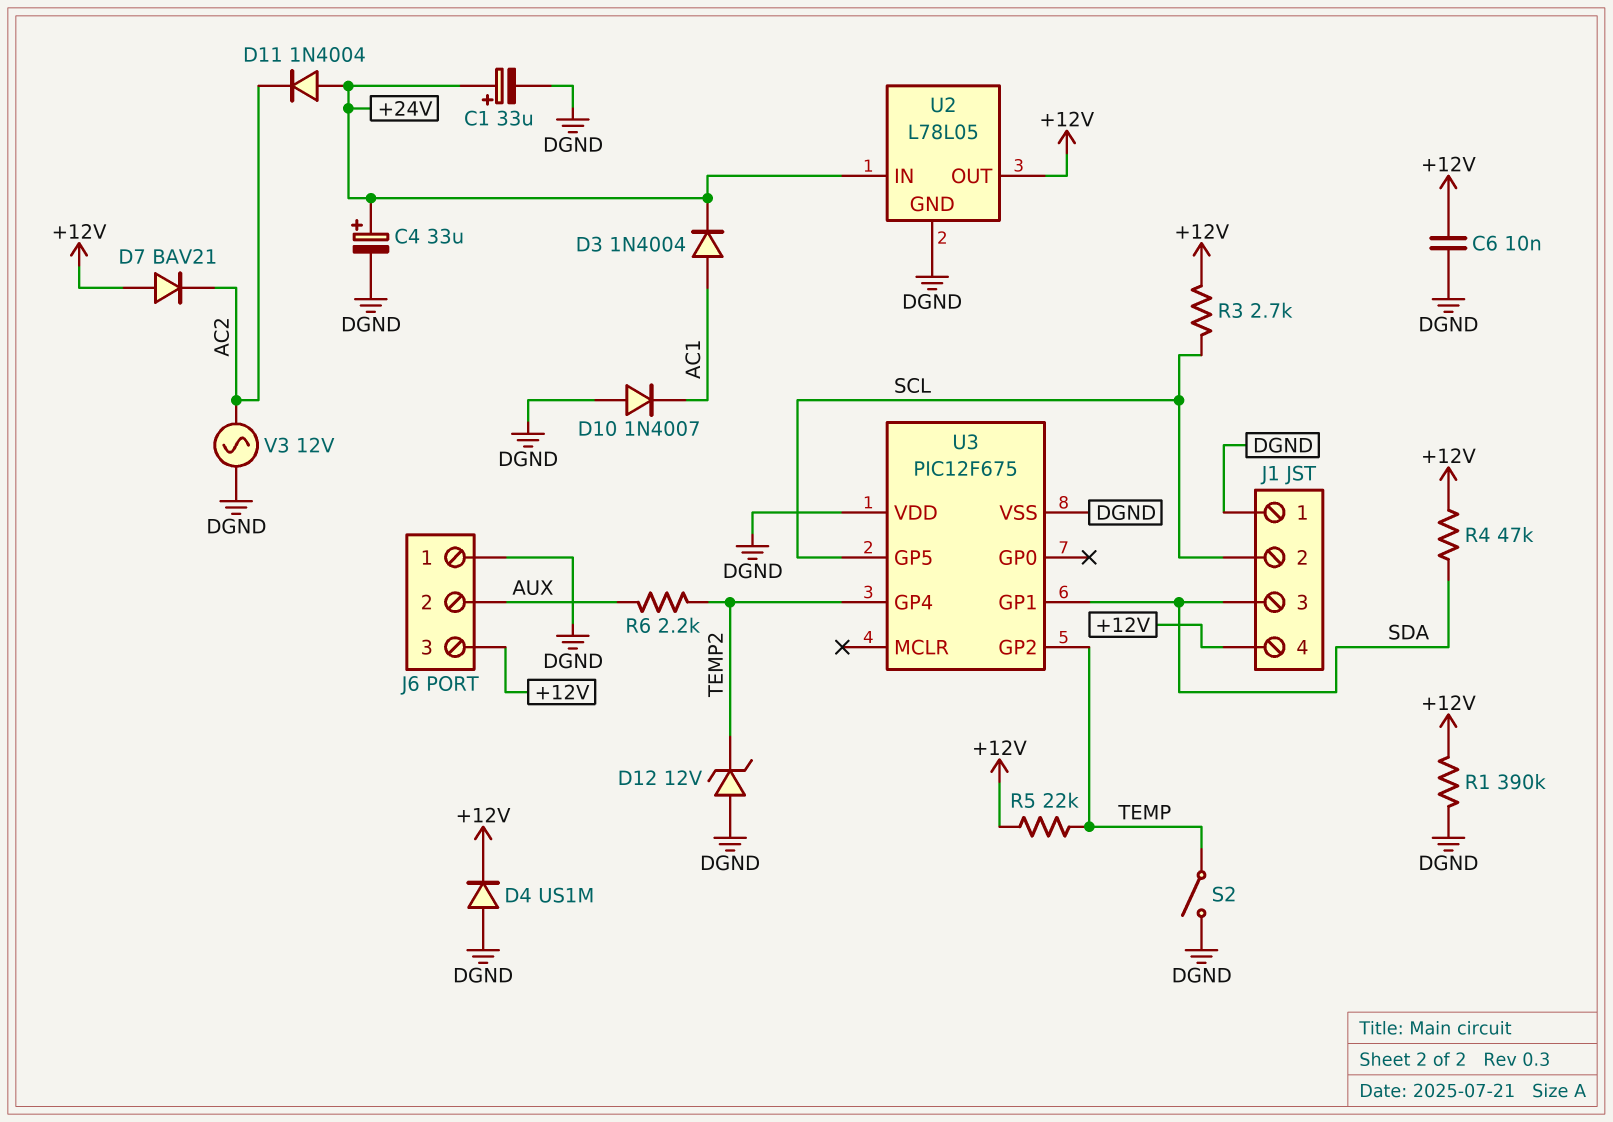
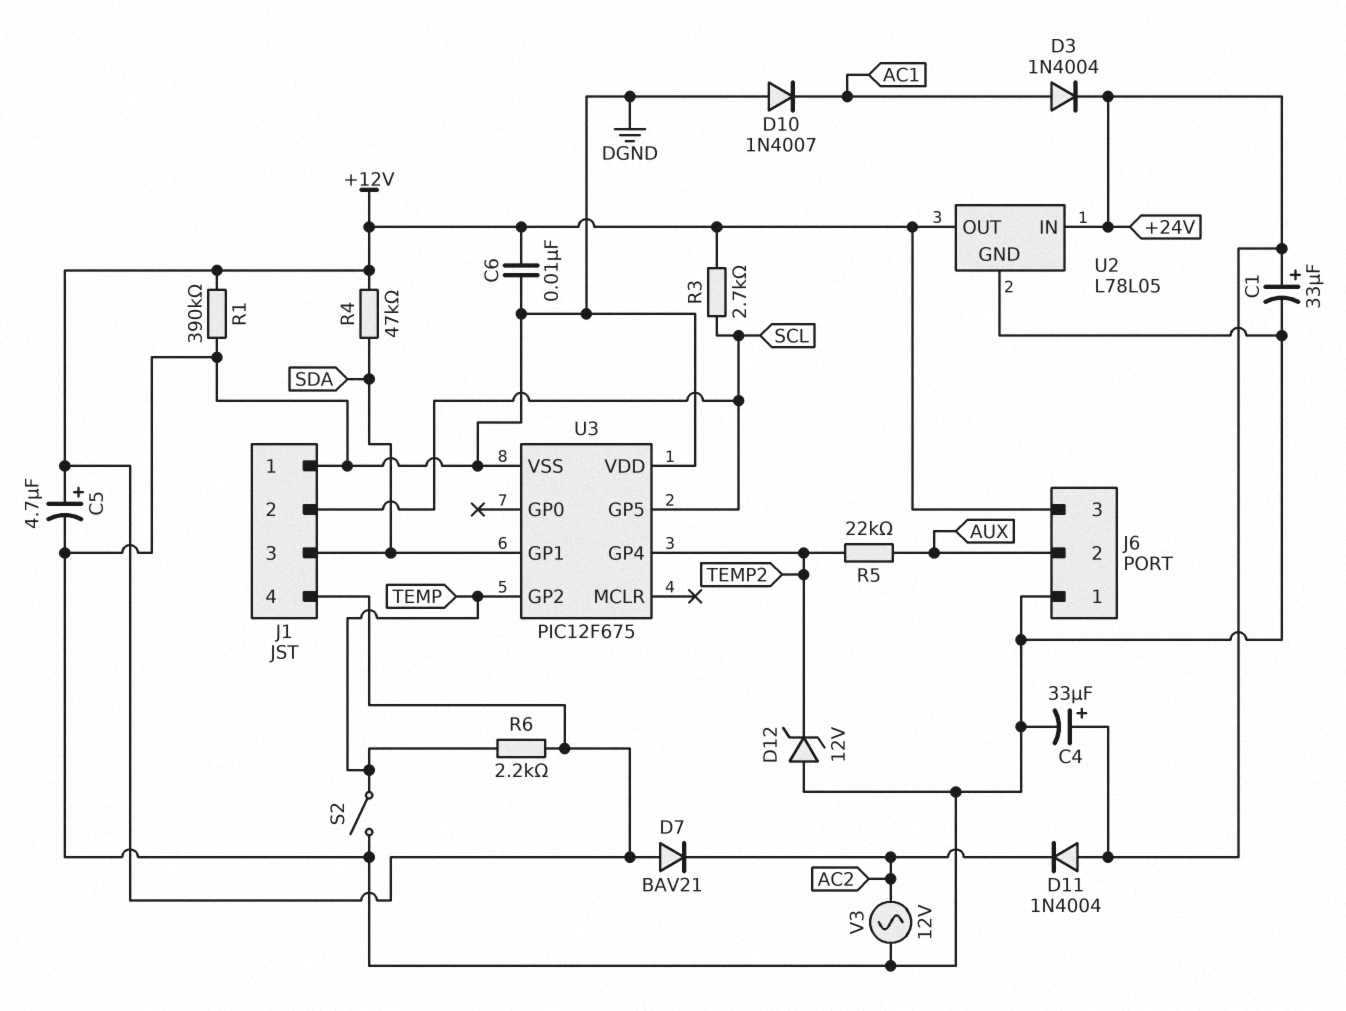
C5: none -> 4.7uF (plus +12V, minus DGND)
D4: diode US1M (A DGND, K +12V) -> none
R5: 22k (+12V, TEMP) -> 22k (AUX, TEMP2)
R6: 2.2k (AUX, TEMP2) -> 2.2k (+12V, TEMP)

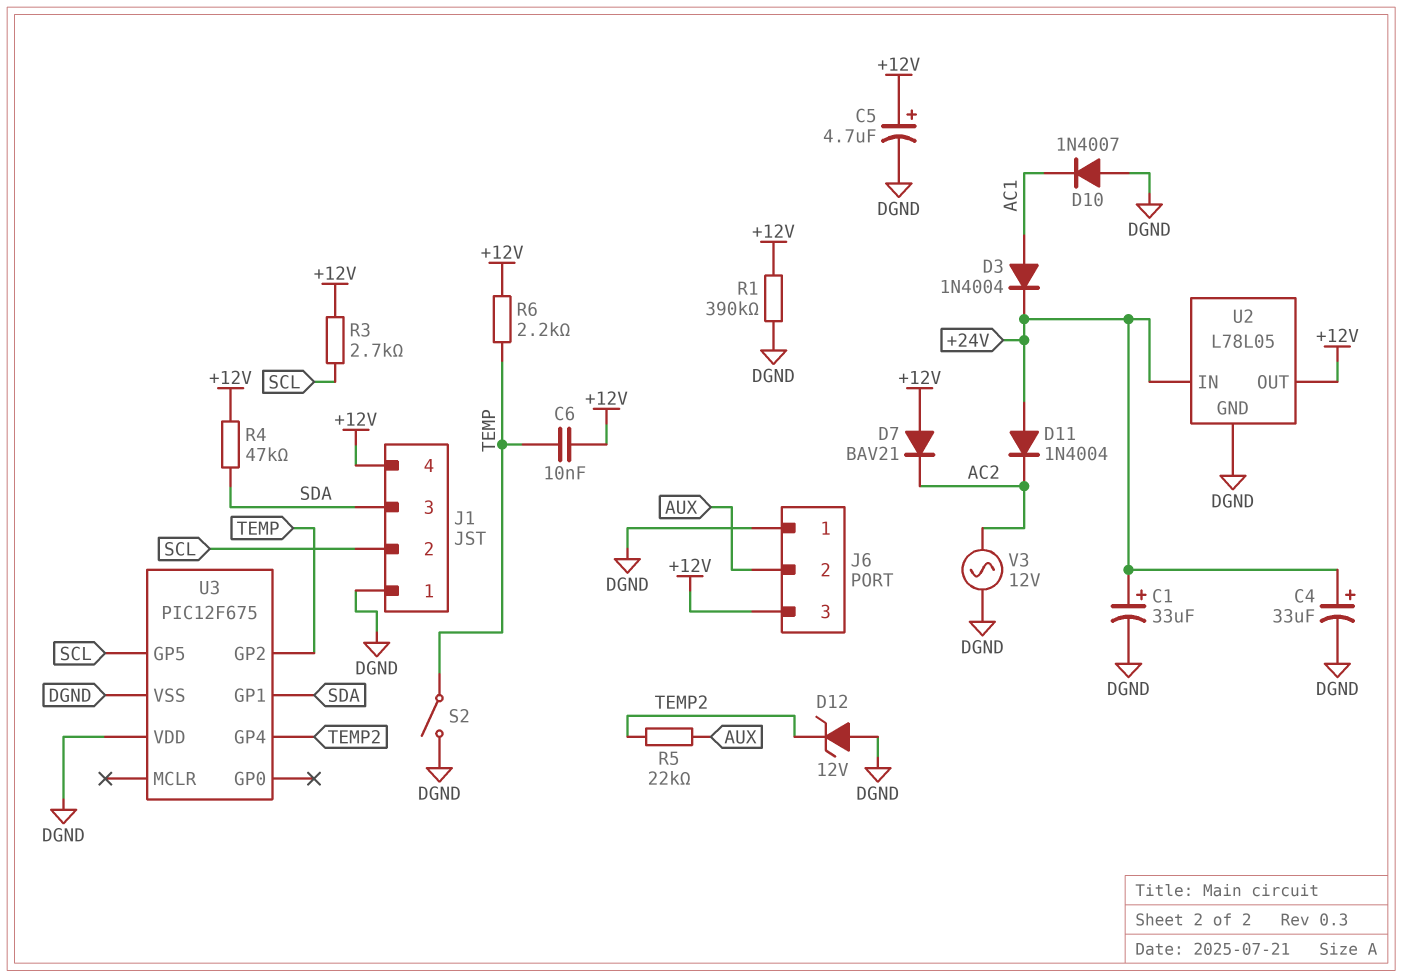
C6: 10nF (+12V, DGND) -> 10nF (+12V, TEMP)

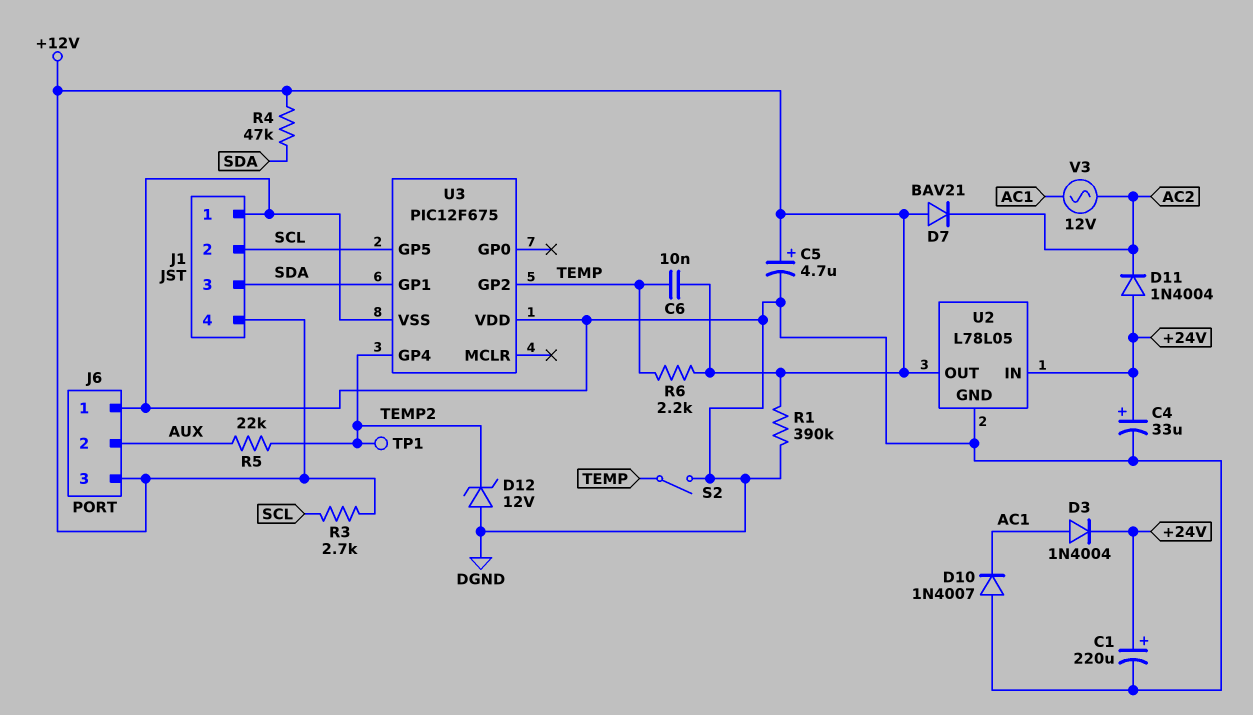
C1: 33uF (plus +24V, minus DGND) -> 220uF (plus +24V, minus DGND)
TP1: none -> test point (TEMP2)
V3: AC 12V (AC2, DGND) -> AC 12V (AC1, AC2)

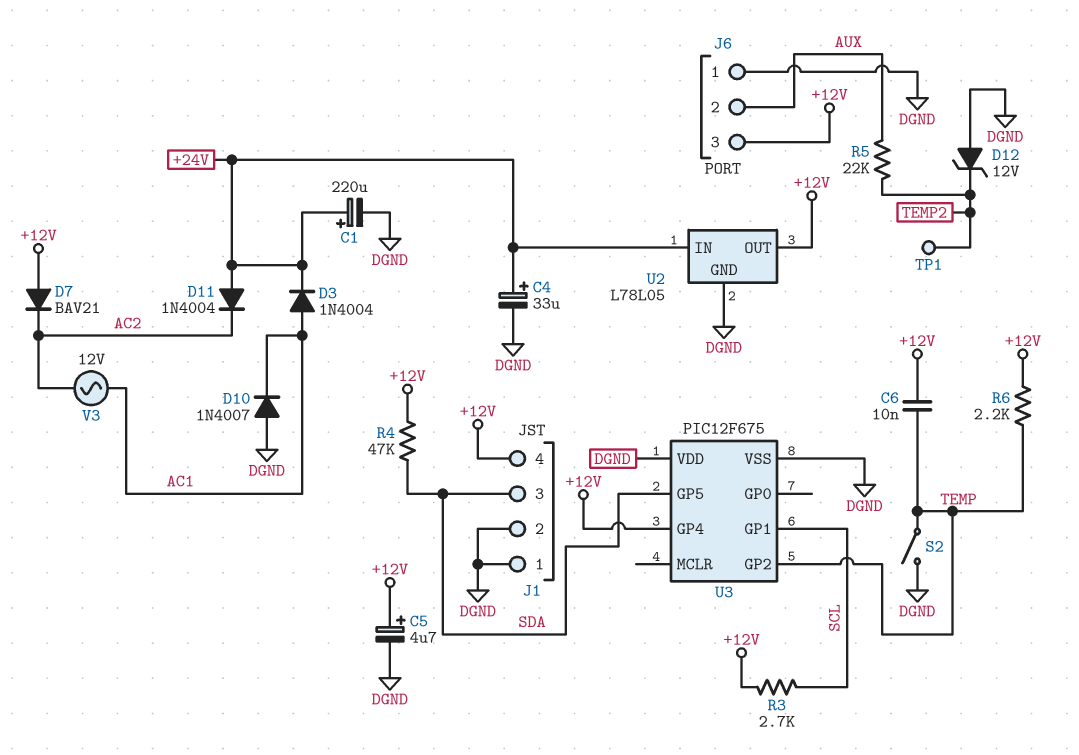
J1 pin 2: SCL -> DGND
R1: 390k (+12V, DGND) -> none
U3 pin GP1: SDA -> SCL
U3 pin GP4: TEMP2 -> +12V
U3 pin GP5: SCL -> SDA

